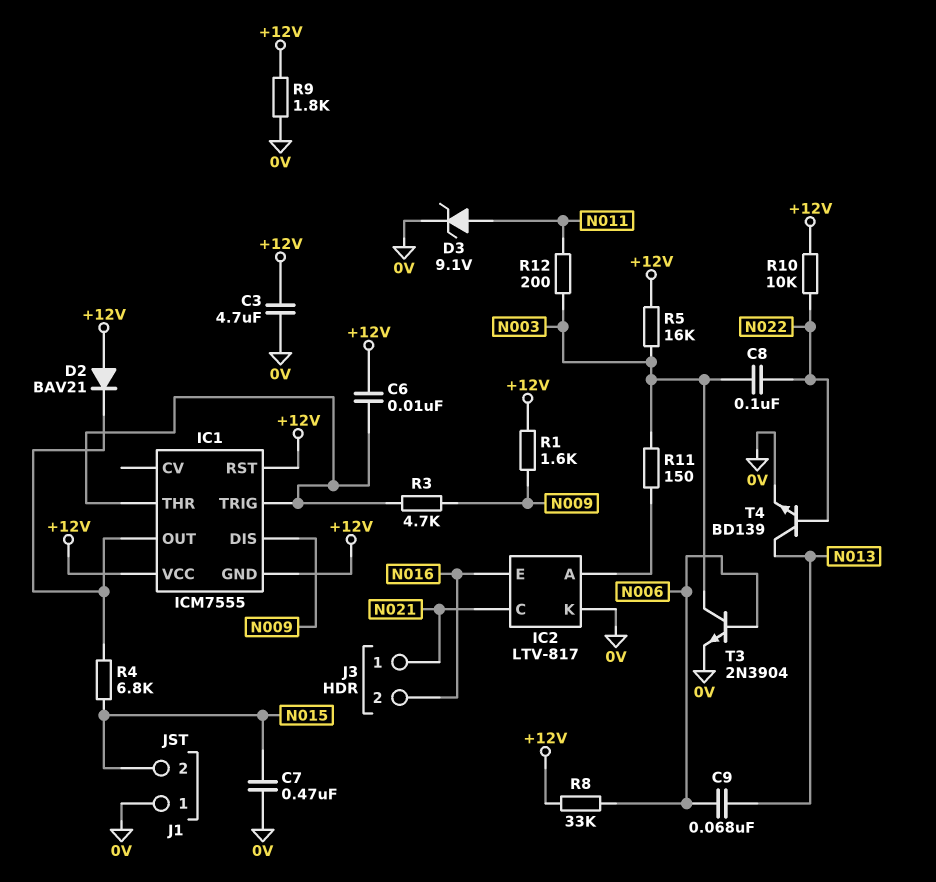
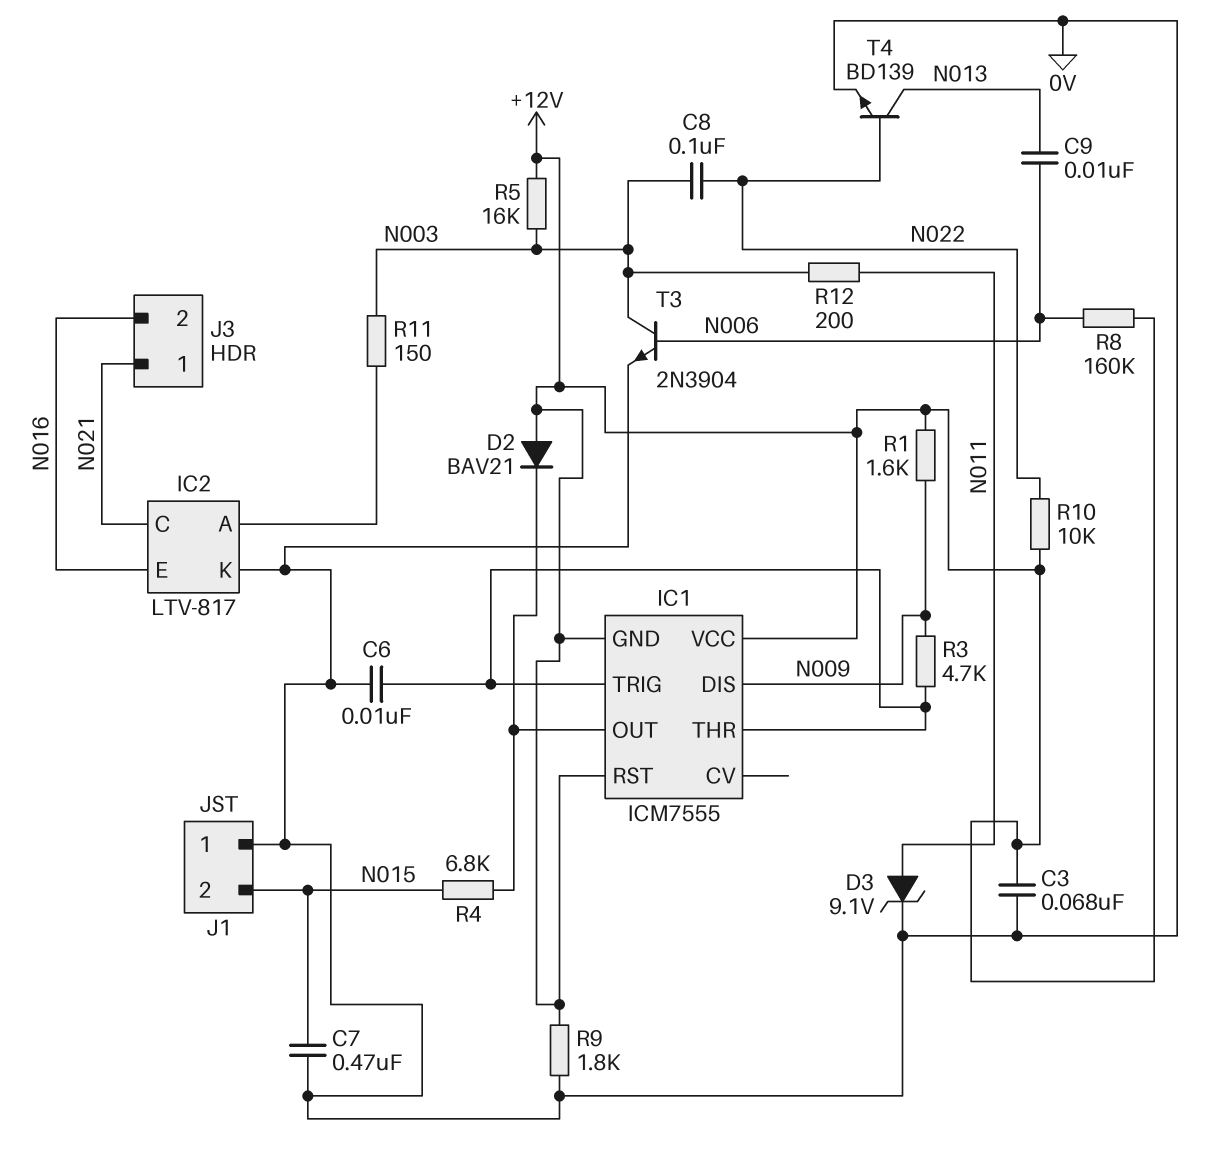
C3: 4.7uF (+12V, 0V) -> 68nF (+12V, 0V)
C6: 10nF (+12V, IC1/THR) -> 10nF (0V, IC1/THR)
C9: 68nF (N006, N013) -> 10nF (N006, N013)
R8: 33k (+12V, N006) -> 160k (+12V, N006)

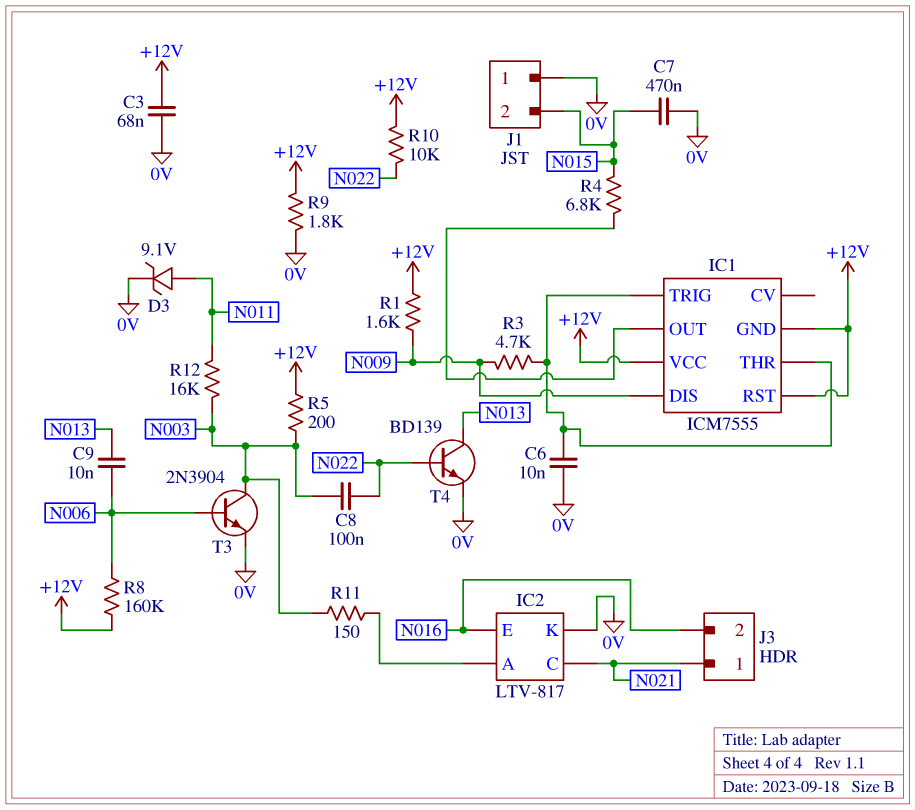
D2: diode BAV21 (A +12V, K IC1/OUT) -> none
R5: 16k (+12V, N003) -> 200 (+12V, N003)
R12: 200 (N003, N011) -> 16k (N003, N011)

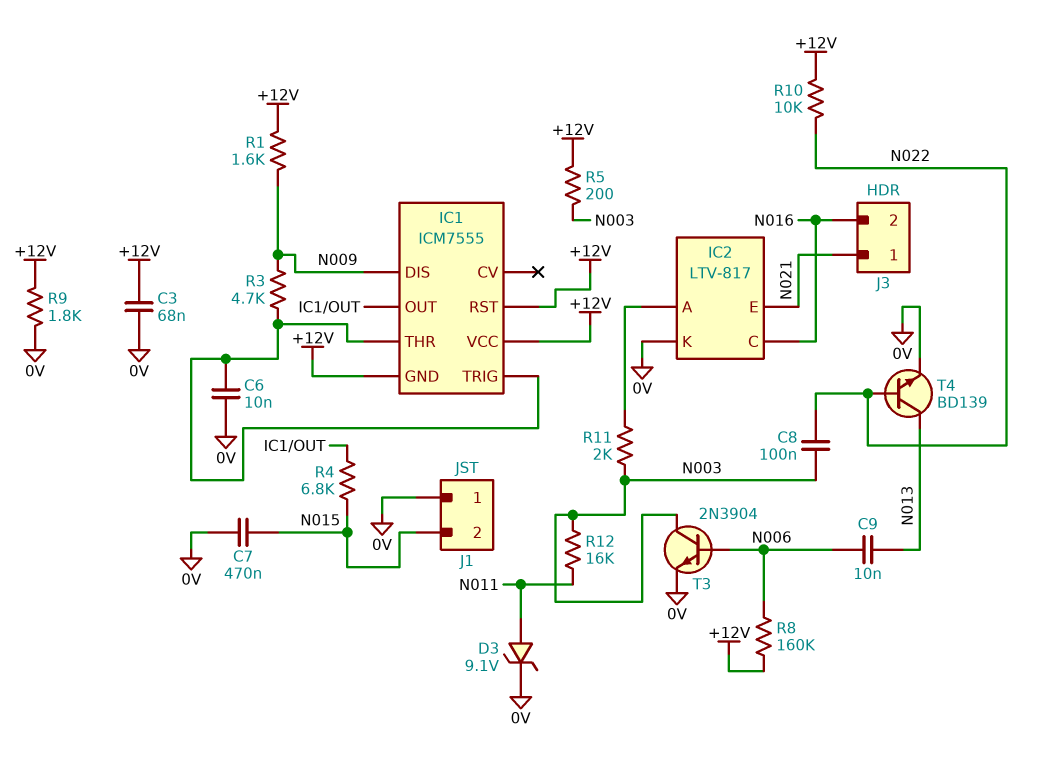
IC2 pin C: N021 -> N016
IC2 pin E: N016 -> N021
R11: 150 (IC2/A, N003) -> 2k (IC2/A, N003)

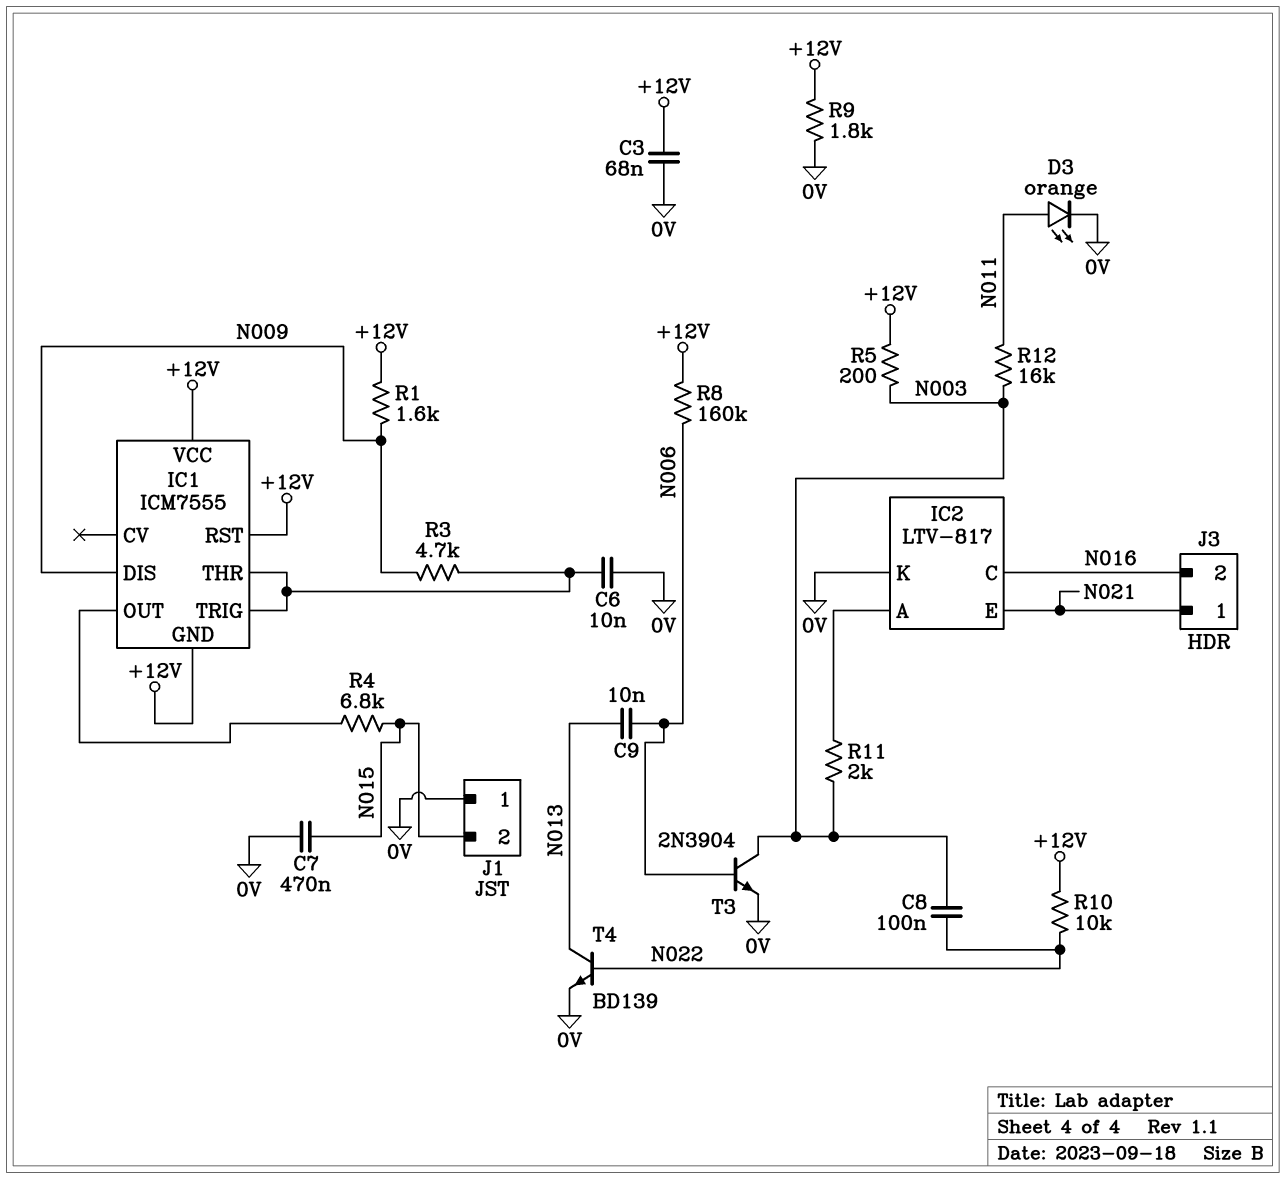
D3: zener 9.1V (A N011, K 0V) -> LED orange (A N011, K 0V)

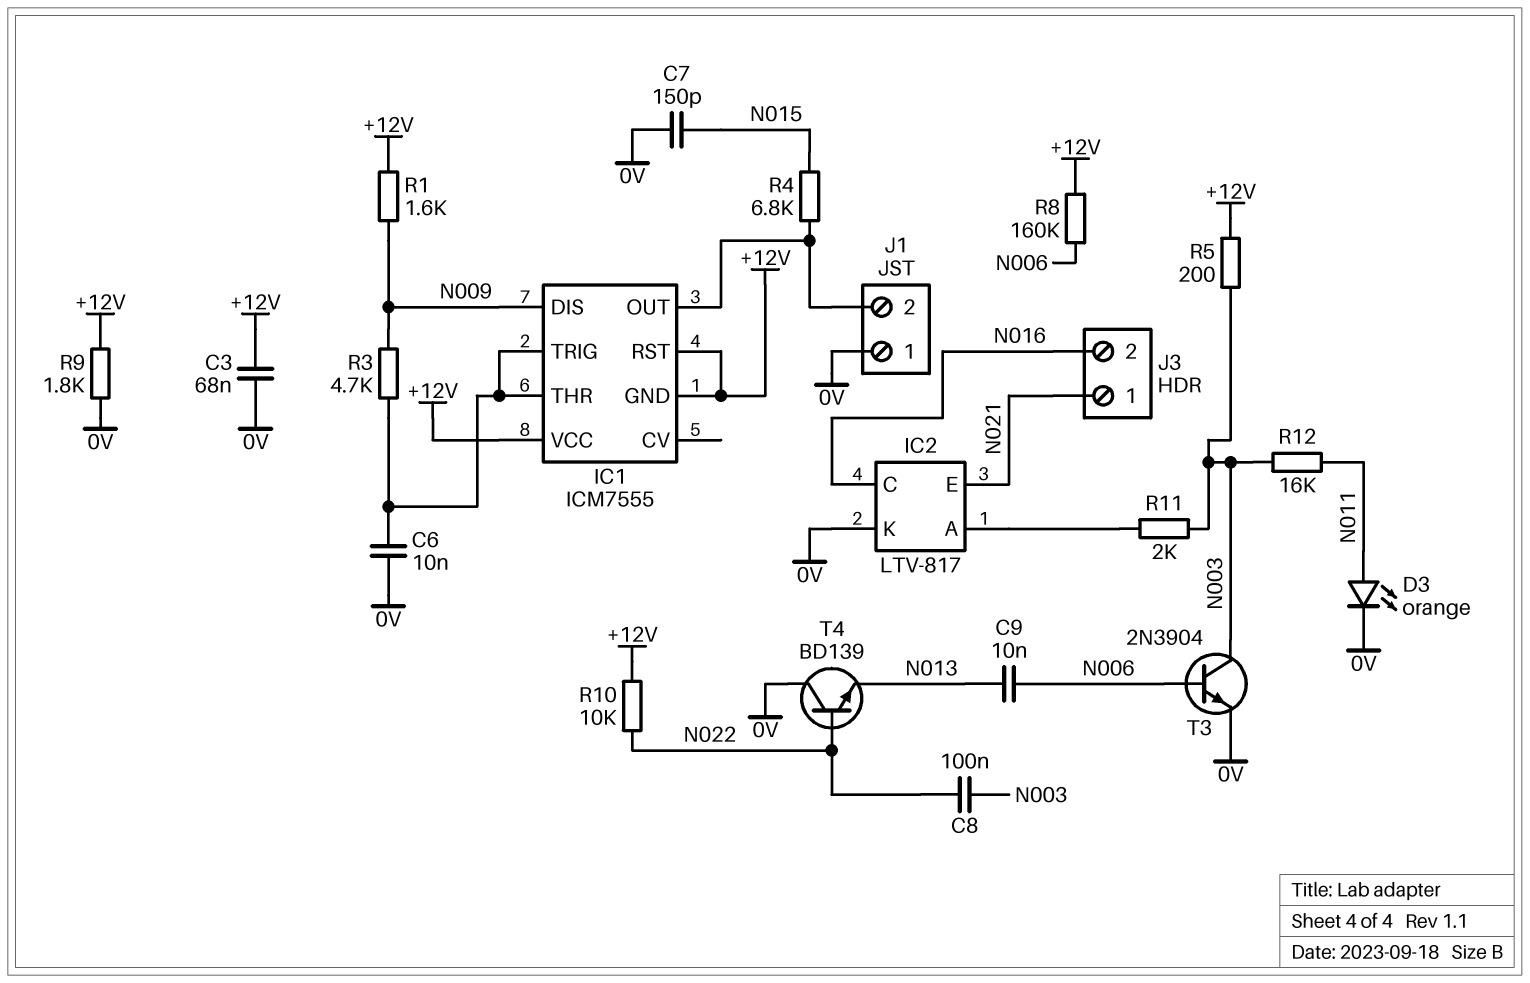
C7: 470nF (0V, N015) -> 150pF (0V, N015)
J1 pin 2: N015 -> IC1/OUT
T4: NPN BD139 (B N022, C N013, E 0V) -> NPN BD139 (B N022, C 0V, E N013)

